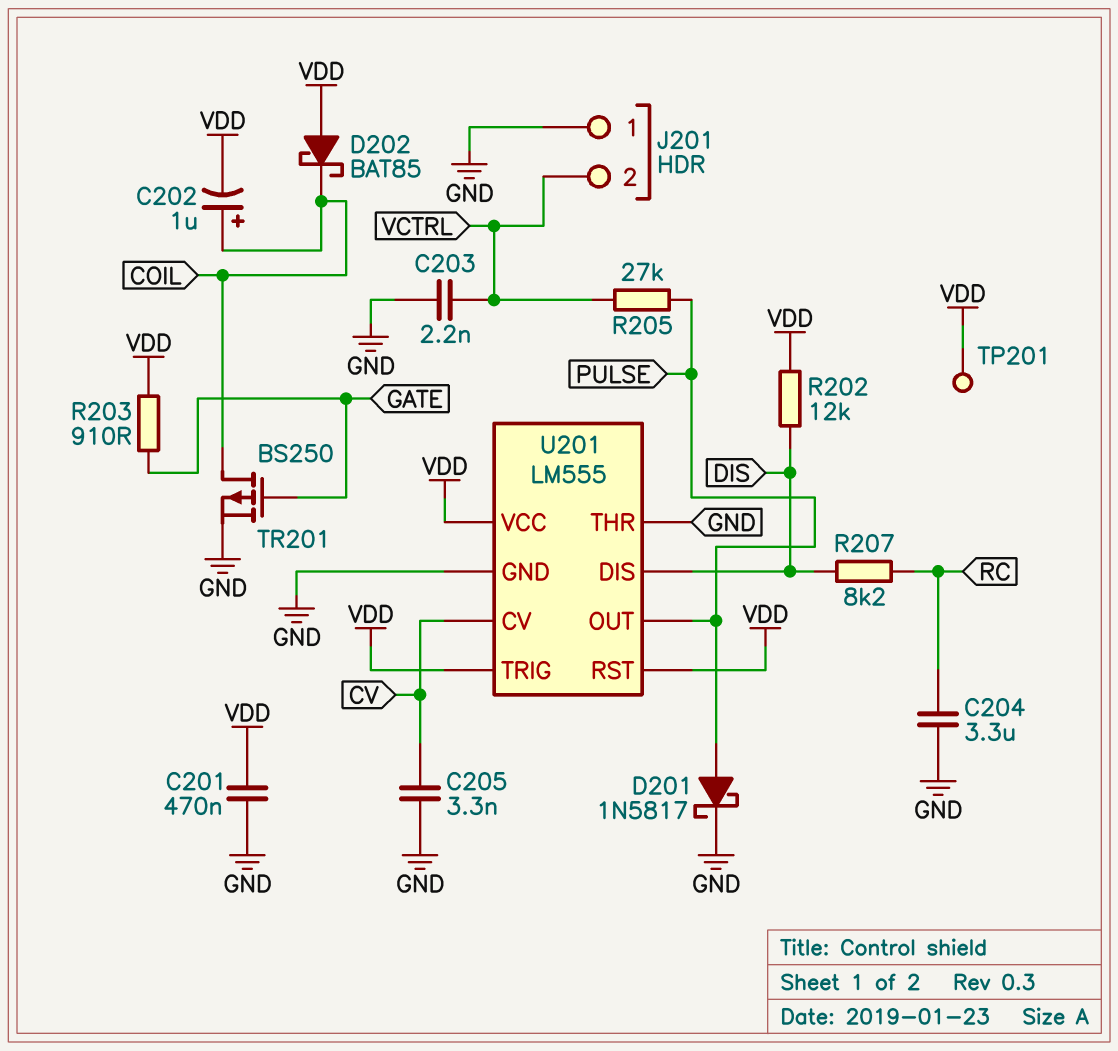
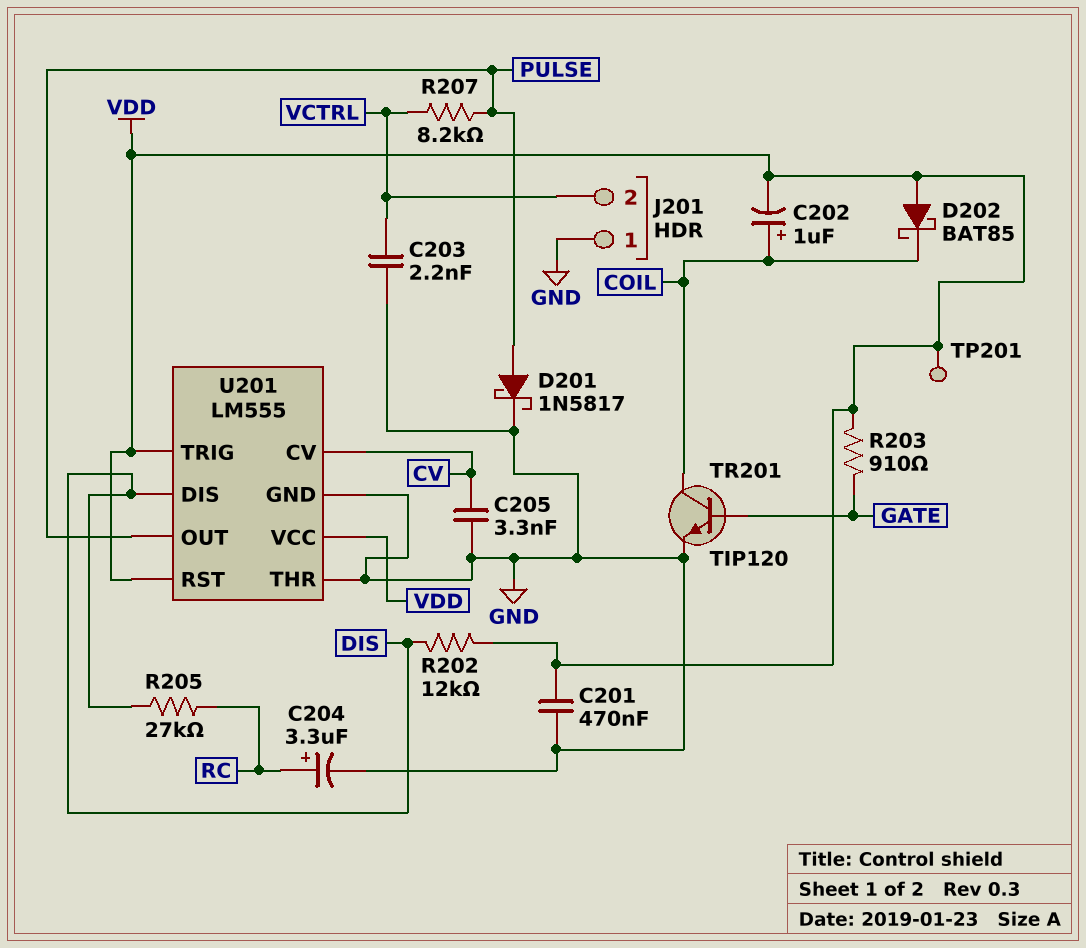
C204: 3.3uF (GND, RC) -> 3.3uF (plus RC, minus GND)
R205: 27k (PULSE, VCTRL) -> 27k (DIS, RC)
R207: 8.2k (DIS, RC) -> 8.2k (PULSE, VCTRL)
TR201: PMOS BS250 (G GATE, D COIL, S GND) -> NPN TIP120 (B GATE, C COIL, E GND)

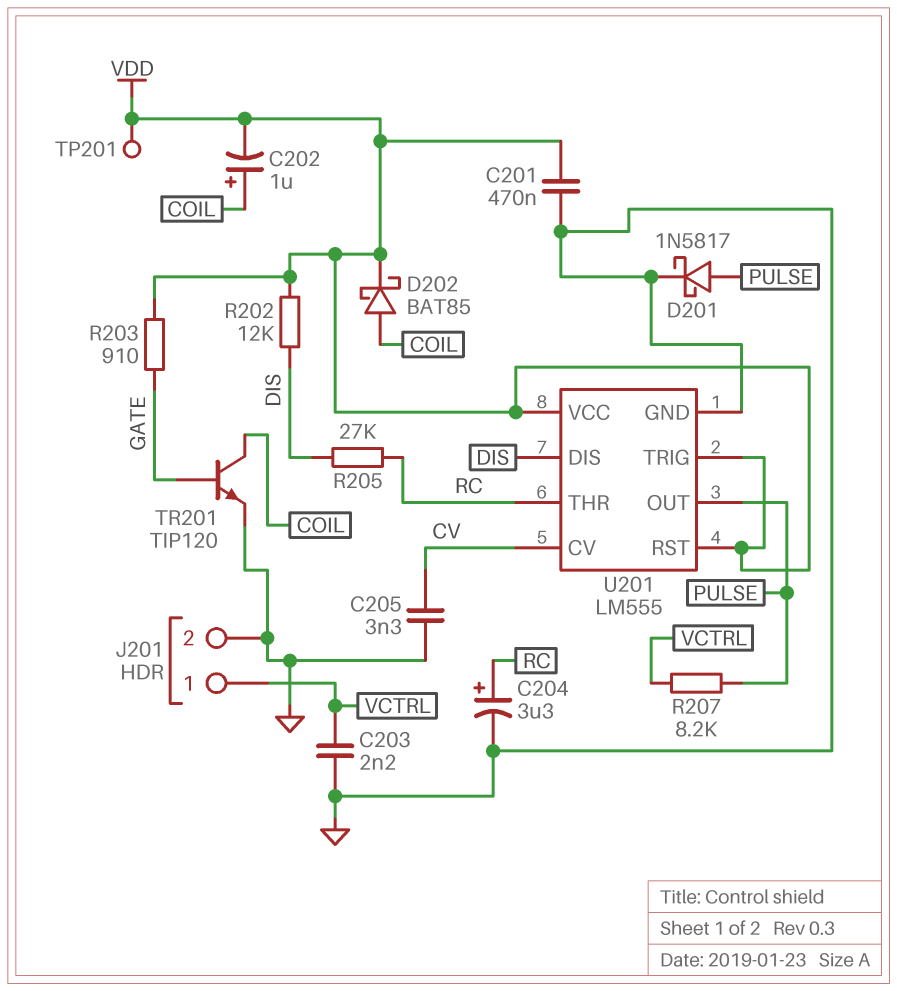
D202: schottky BAT85 (A VDD, K COIL) -> schottky BAT85 (A COIL, K VDD)
J201 pin 1: GND -> VCTRL
J201 pin 2: VCTRL -> GND
U201 pin THR: GND -> RC

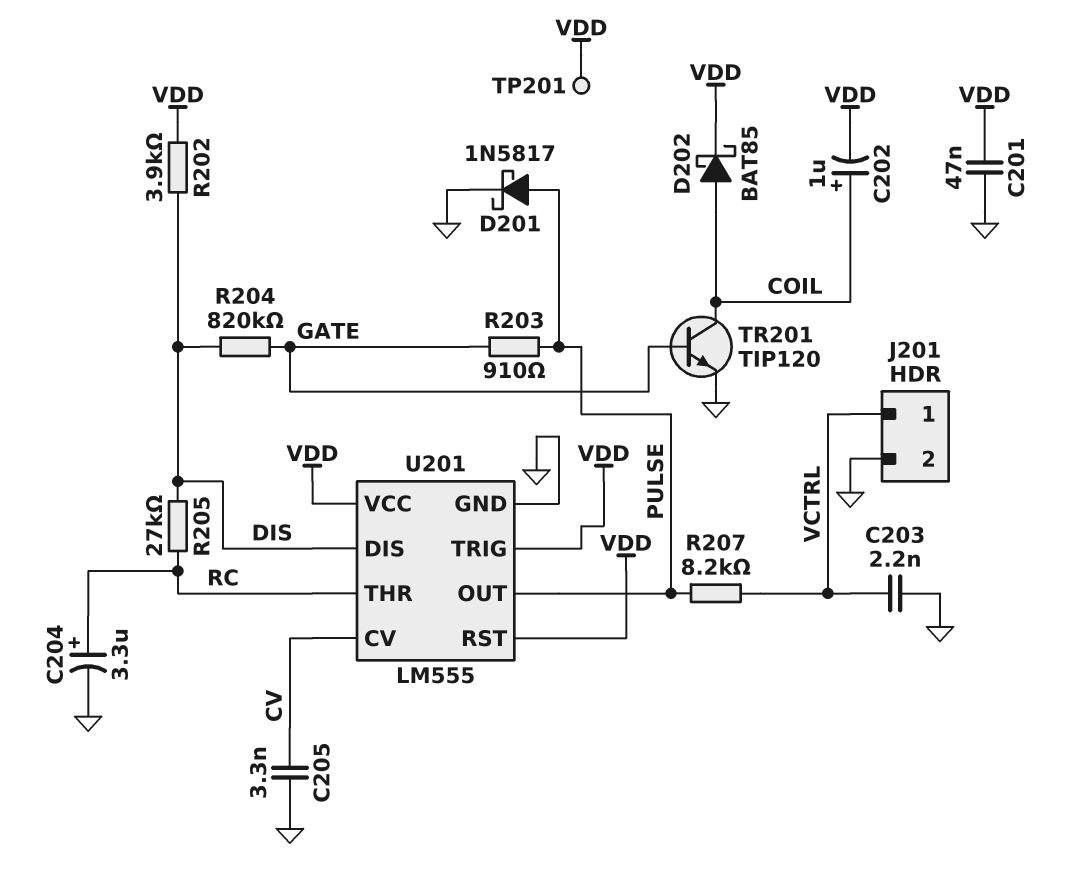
C201: 470nF (GND, VDD) -> 47nF (GND, VDD)
R202: 12k (DIS, VDD) -> 3.9k (DIS, VDD)
R203: 910 (GATE, VDD) -> 910 (GATE, PULSE)
R204: none -> 820k (DIS, GATE)

